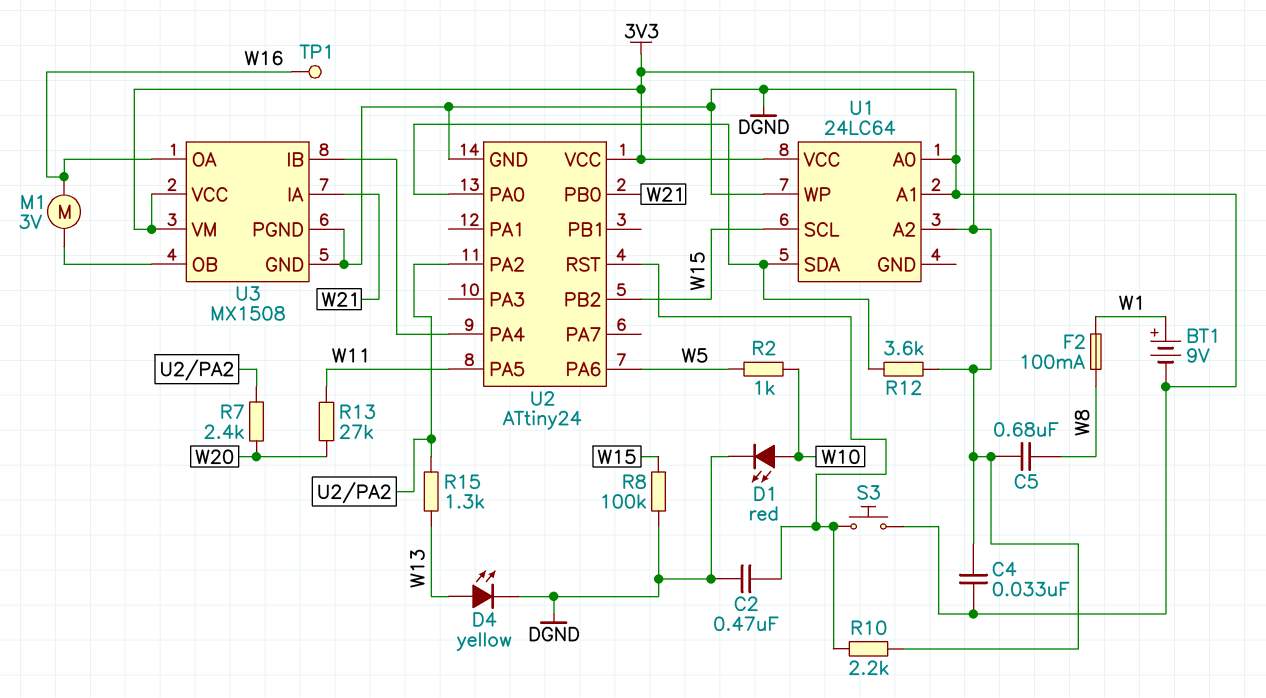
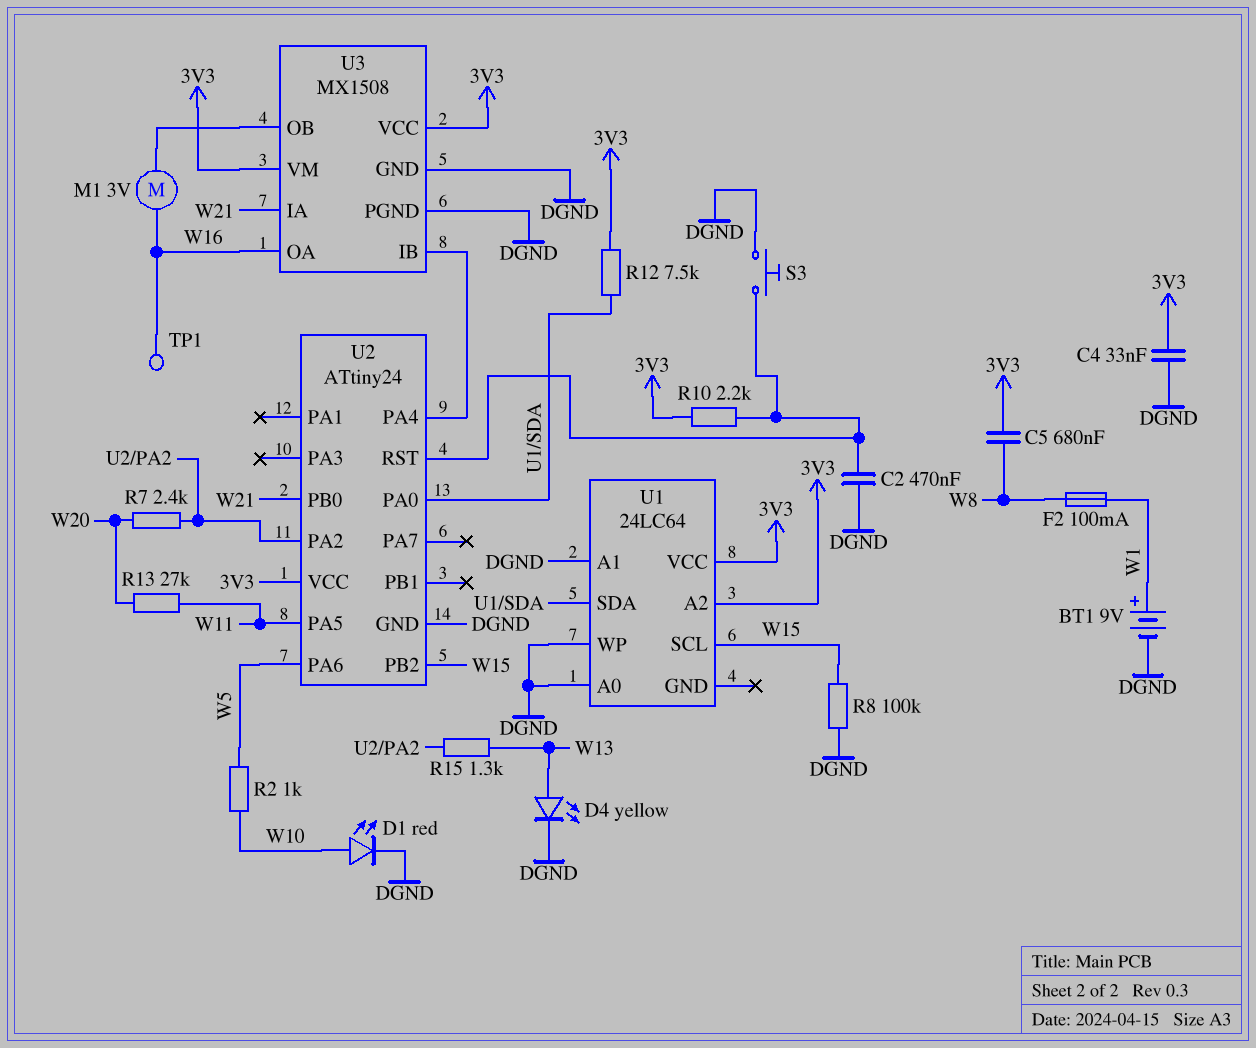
R12: 3.6k (3V3, U1/SDA) -> 7.5k (3V3, U1/SDA)

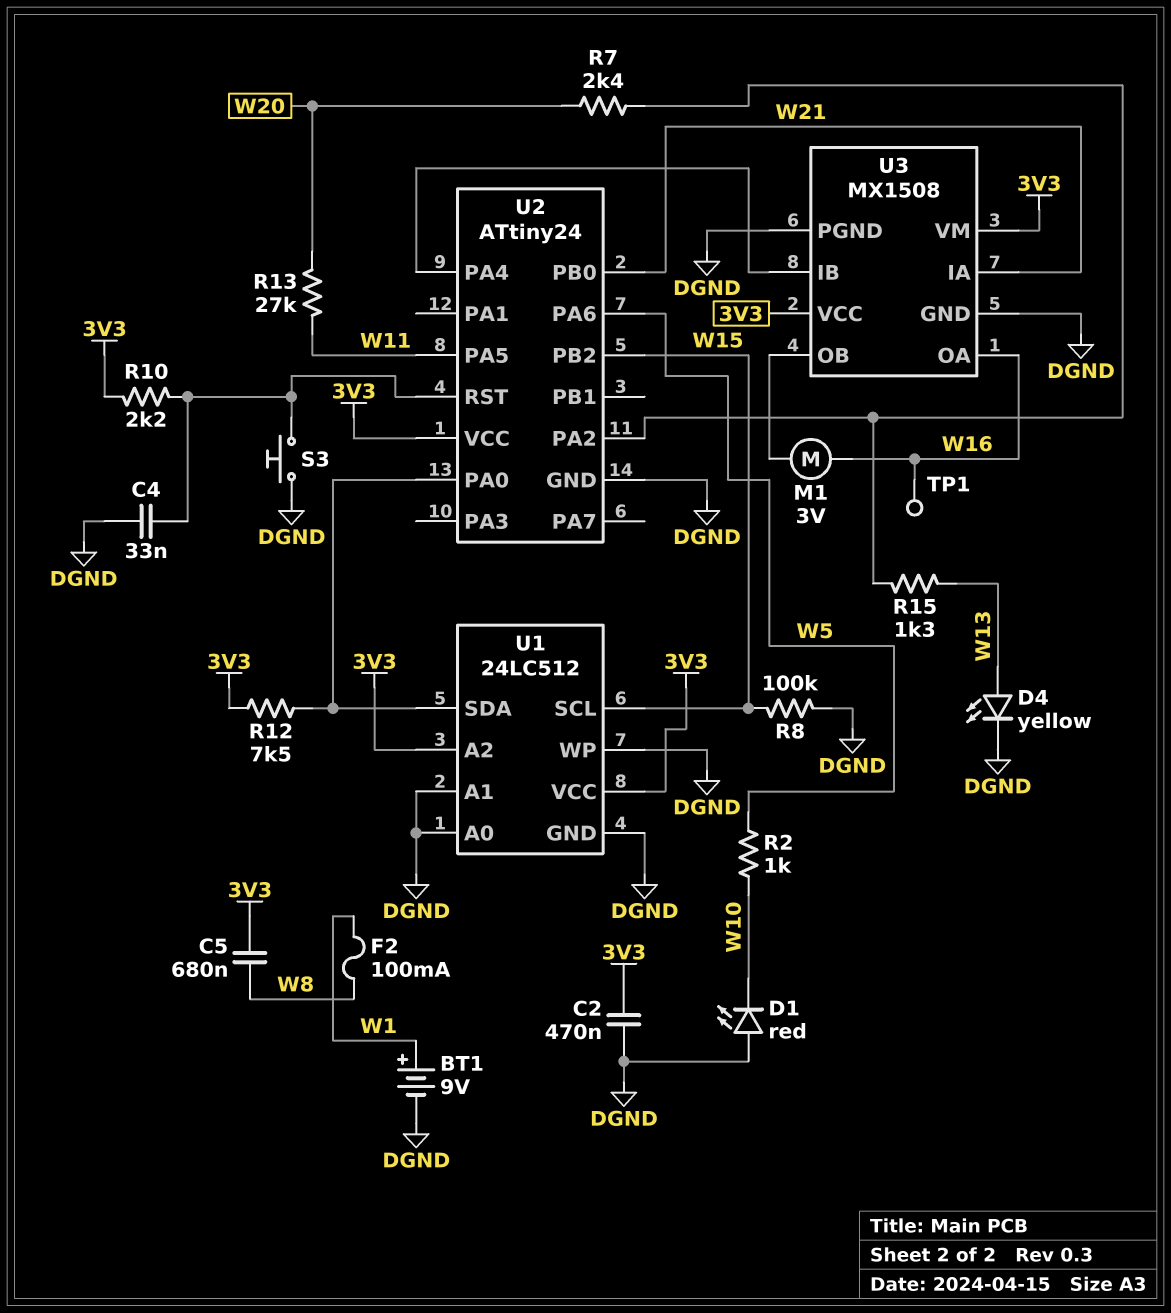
C2: 470nF (DGND, U2/RST) -> 470nF (3V3, DGND)
C4: 33nF (3V3, DGND) -> 33nF (DGND, U2/RST)
D1: LED red (A W10, K DGND) -> LED red (A DGND, K W10)
U1: 24LC64 -> 24LC512
U1 pin GND: none -> DGND

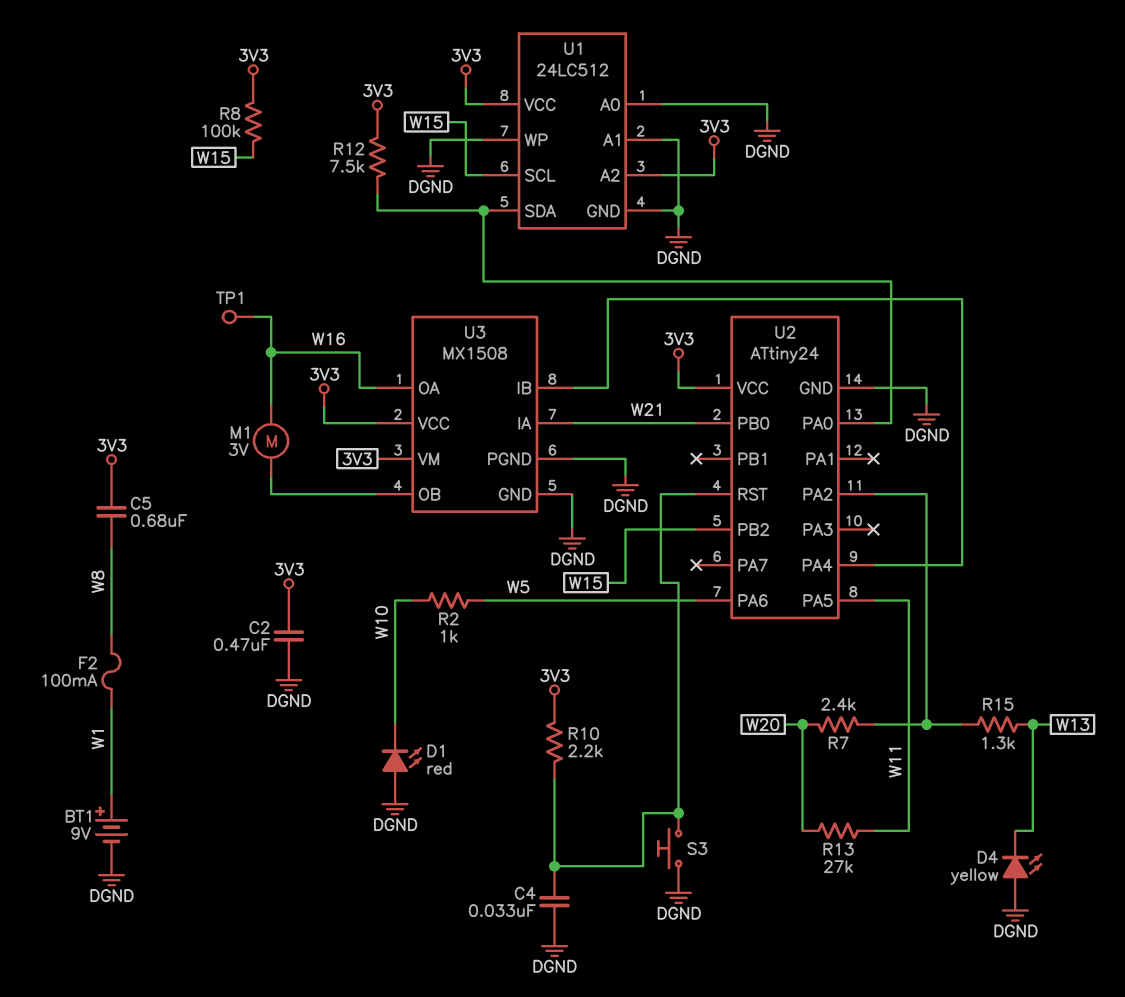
D4: LED yellow (A W13, K DGND) -> LED yellow (A DGND, K W13)
R8: 100k (DGND, W15) -> 100k (3V3, W15)

